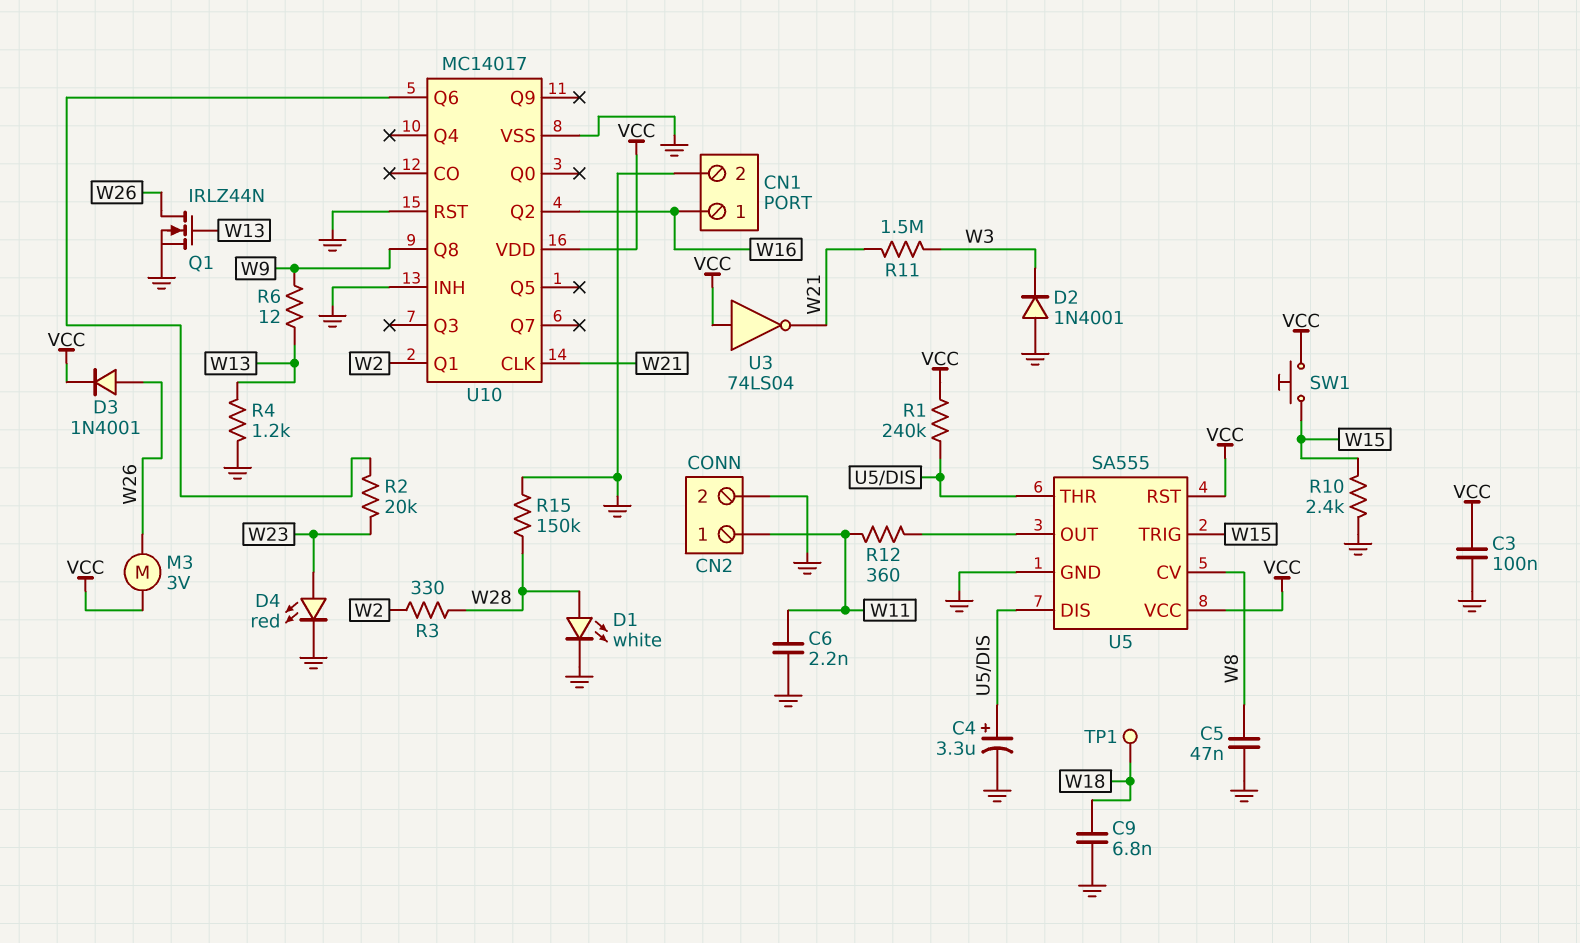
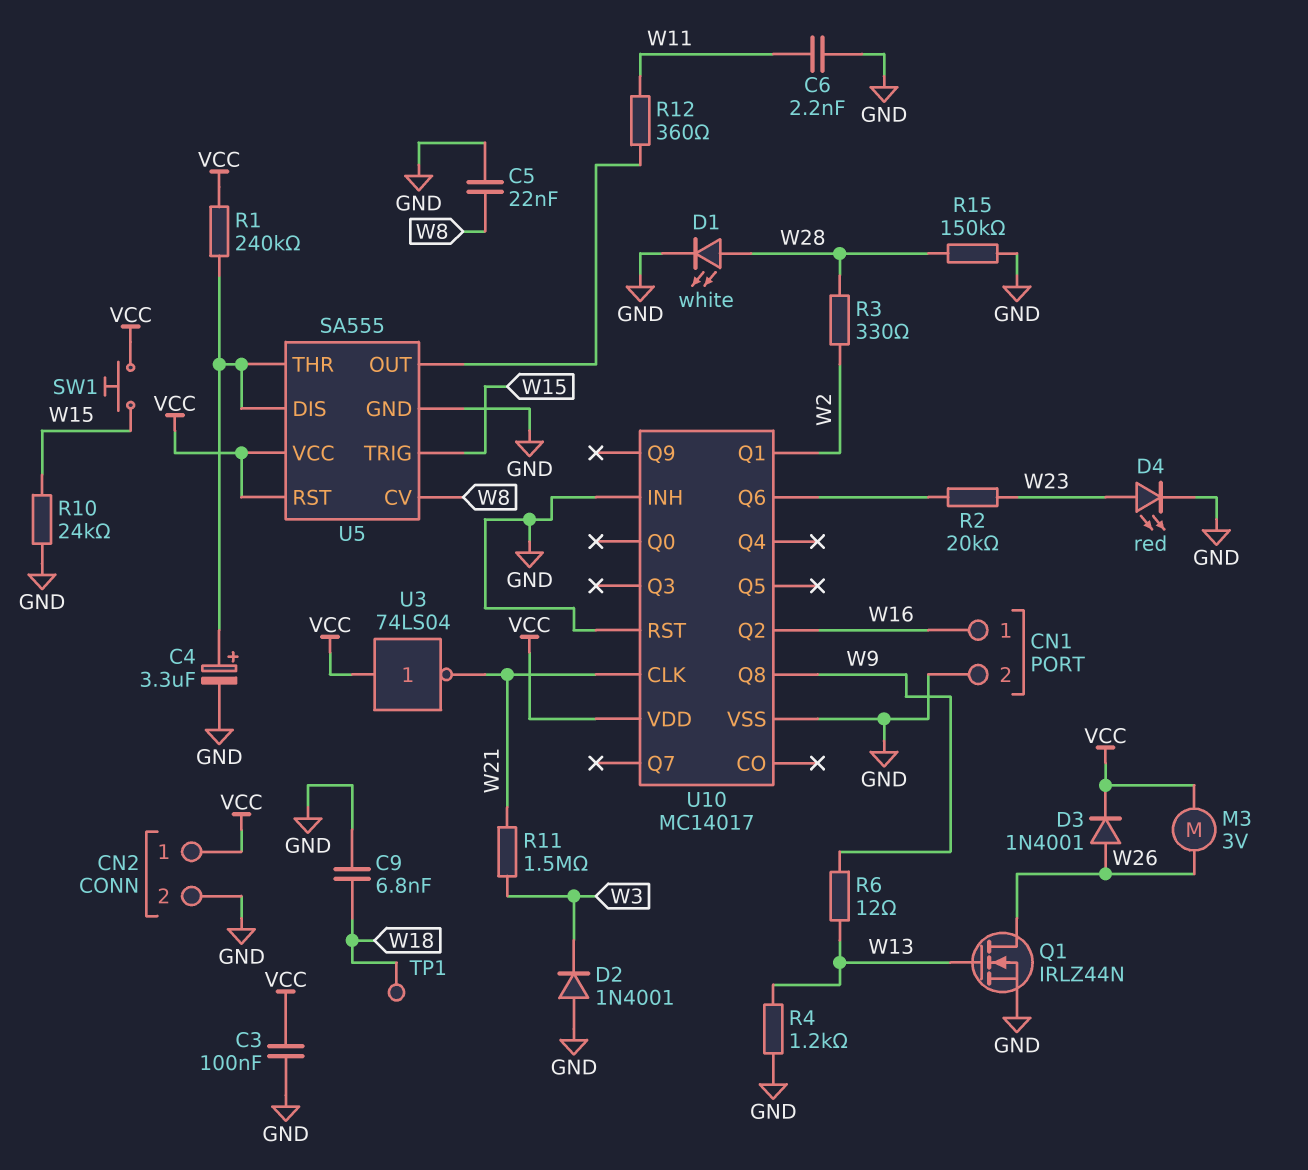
C5: 47nF (GND, W8) -> 22nF (GND, W8)
CN2 pin 1: W11 -> VCC
R10: 2.4k (GND, W15) -> 24k (GND, W15)

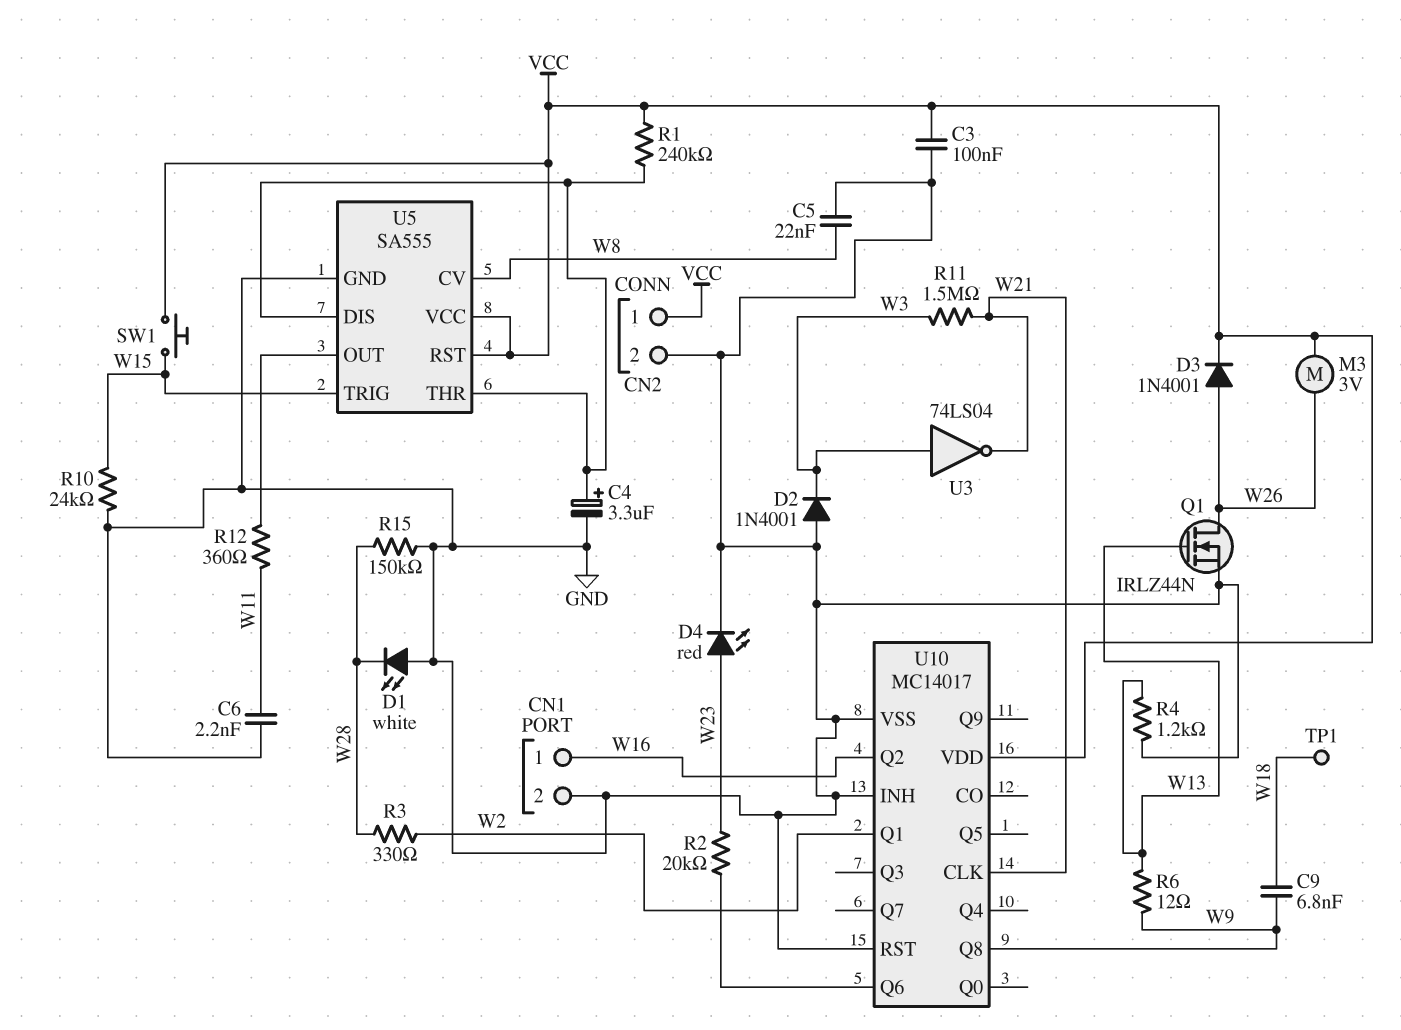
C9: 6.8nF (GND, W18) -> 6.8nF (W9, W18)
D1: LED white (A W28, K GND) -> LED white (A GND, K W28)
U3: NOT 74LS04 (in VCC, out W21) -> NOT 74LS04 (in W3, out W21)

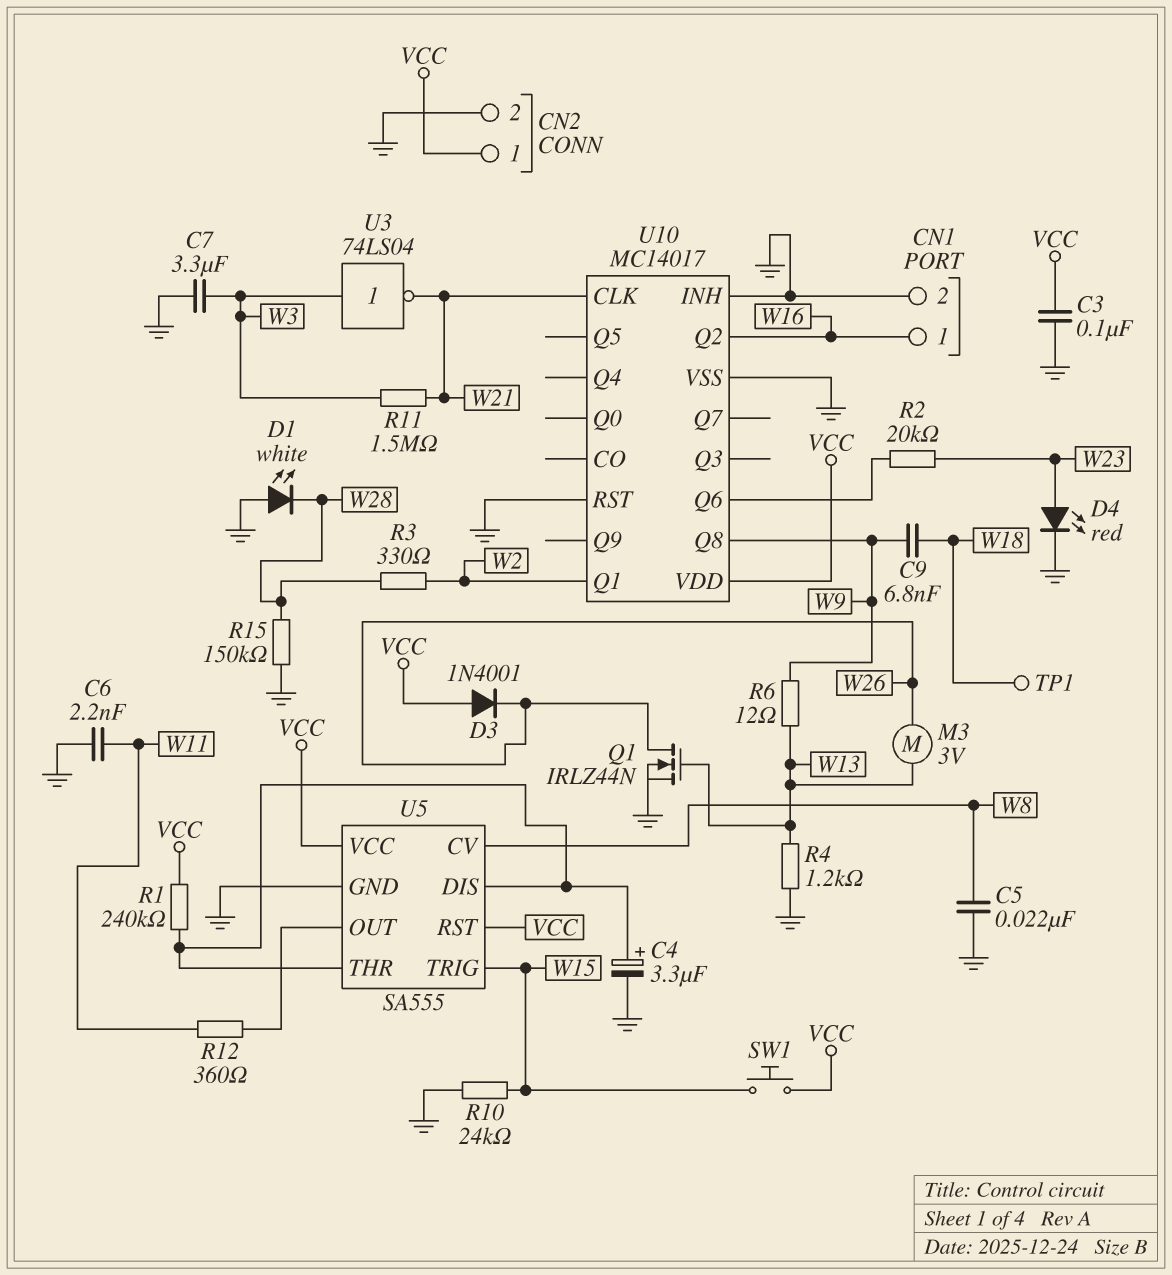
C7: none -> 3.3uF (GND, W3)
D2: diode 1N4001 (A GND, K W3) -> none
D3: diode 1N4001 (A W26, K VCC) -> diode 1N4001 (A VCC, K W26)
M3: motor 3V (VCC, W26) -> motor 3V (W13, W26)

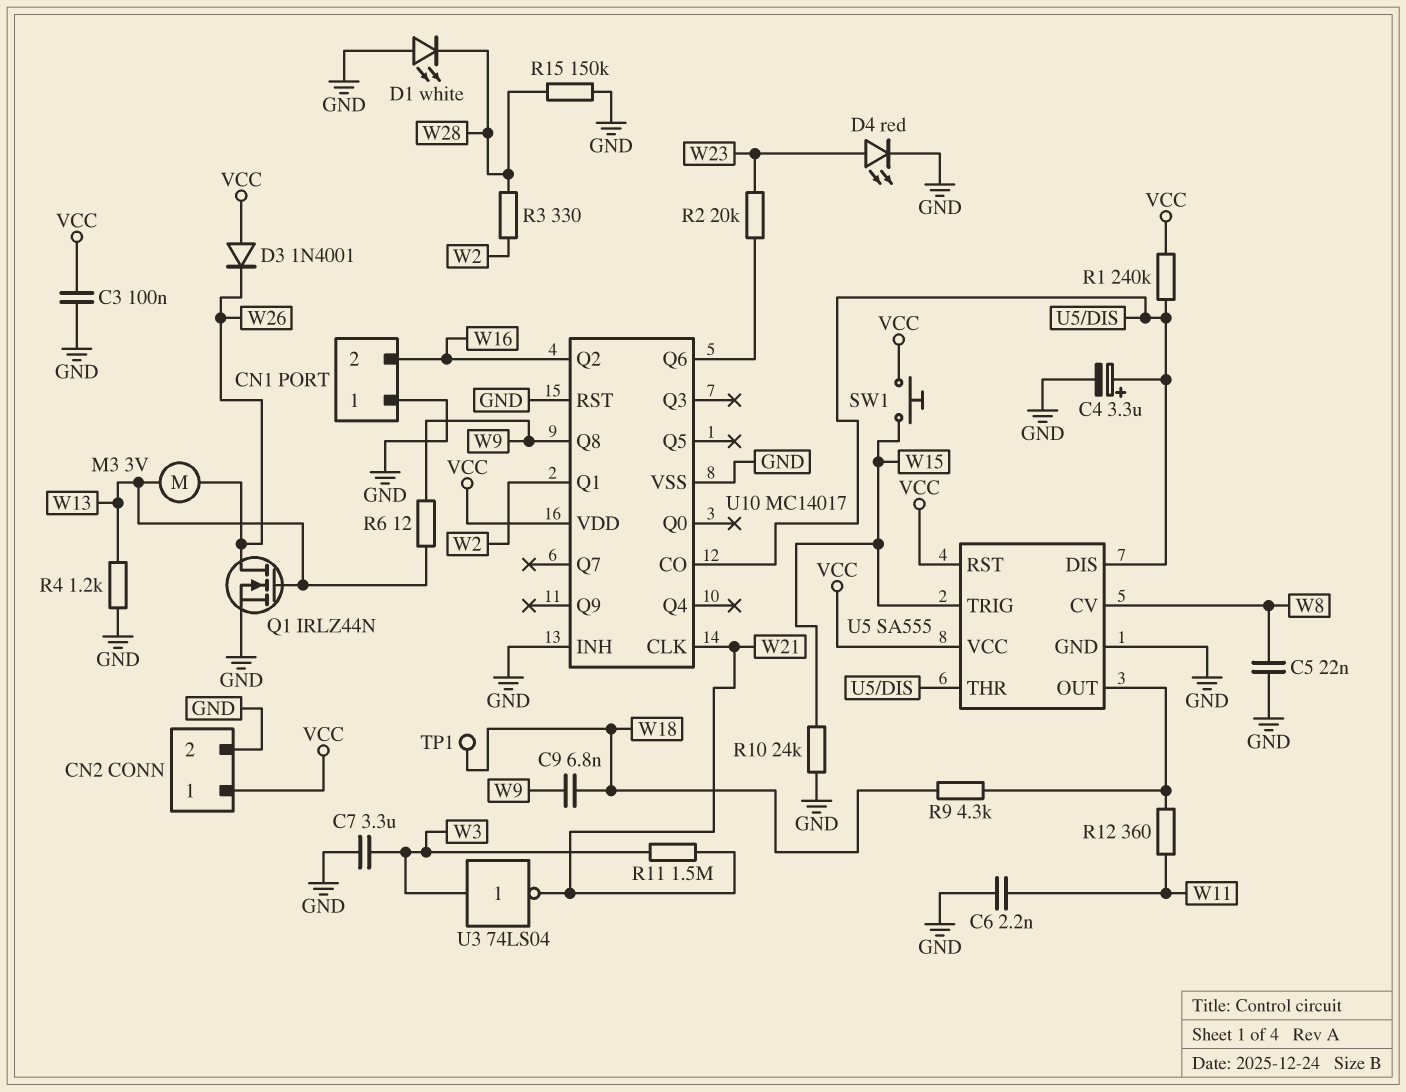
CN1 pin 1: W16 -> GND
CN1 pin 2: GND -> W16
R9: none -> 4.3k (U5/OUT, W18)
U10 pin CO: none -> U5/DIS

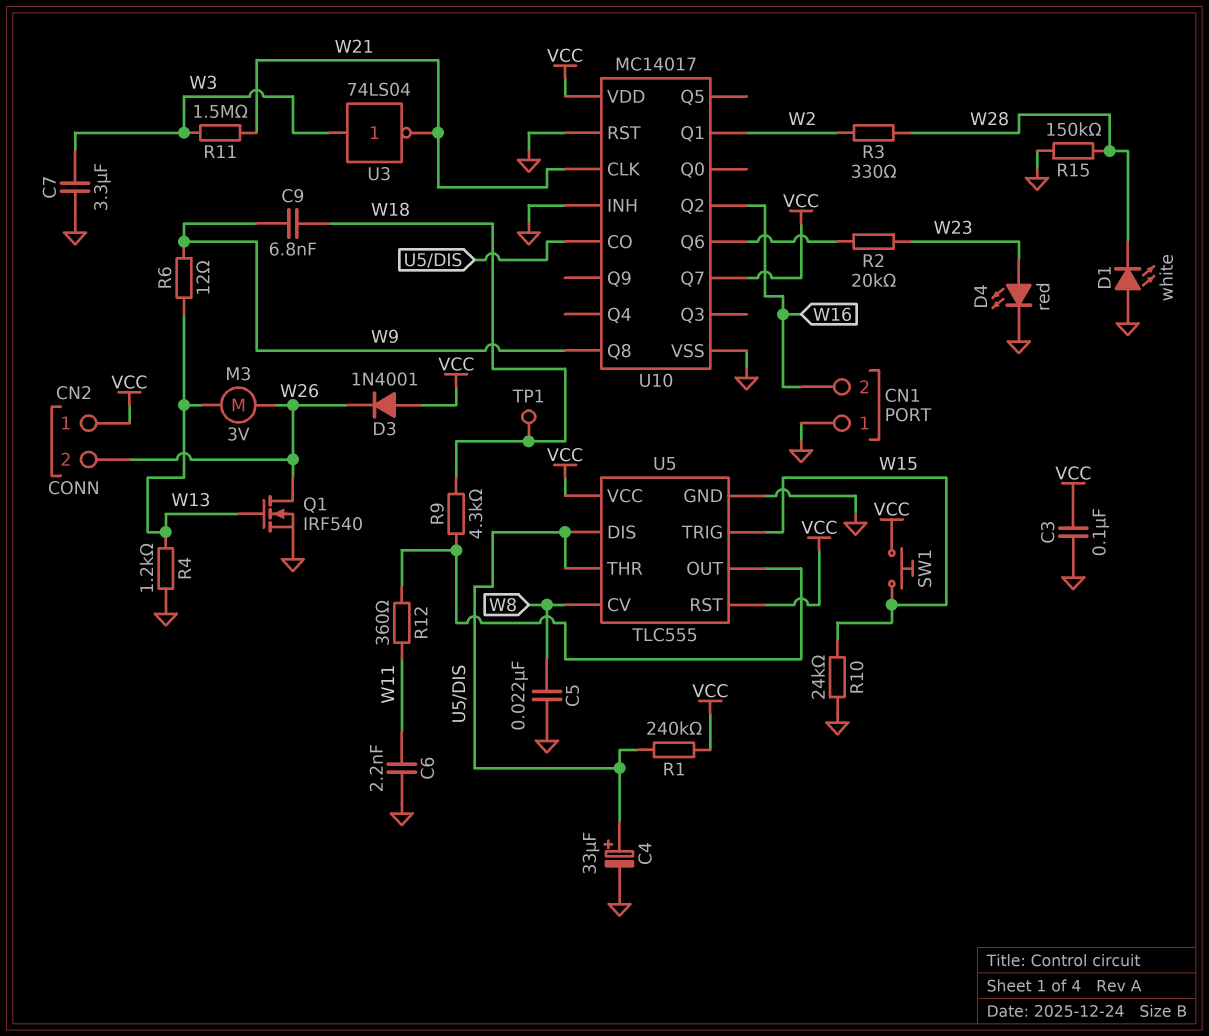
C4: 3.3uF (plus U5/DIS, minus GND) -> 33uF (plus U5/DIS, minus GND)
CN2 pin 2: GND -> W26
Q1: NMOS IRLZ44N (G W13, D W26, S GND) -> NMOS IRF540 (G W13, D W26, S GND)
U5: SA555 -> TLC555
U10 pin Q7: none -> VCC

